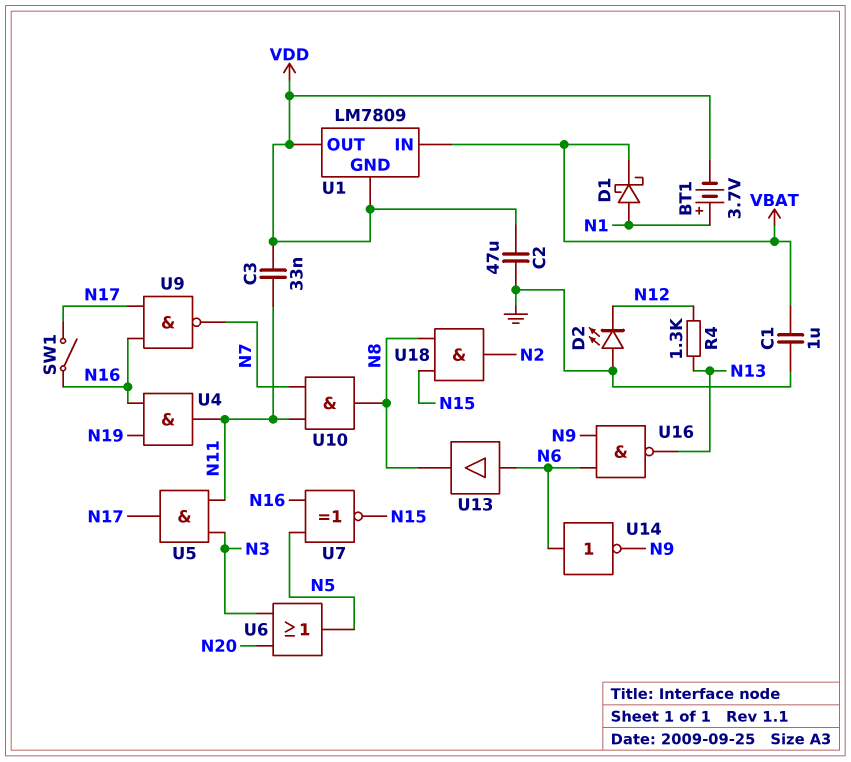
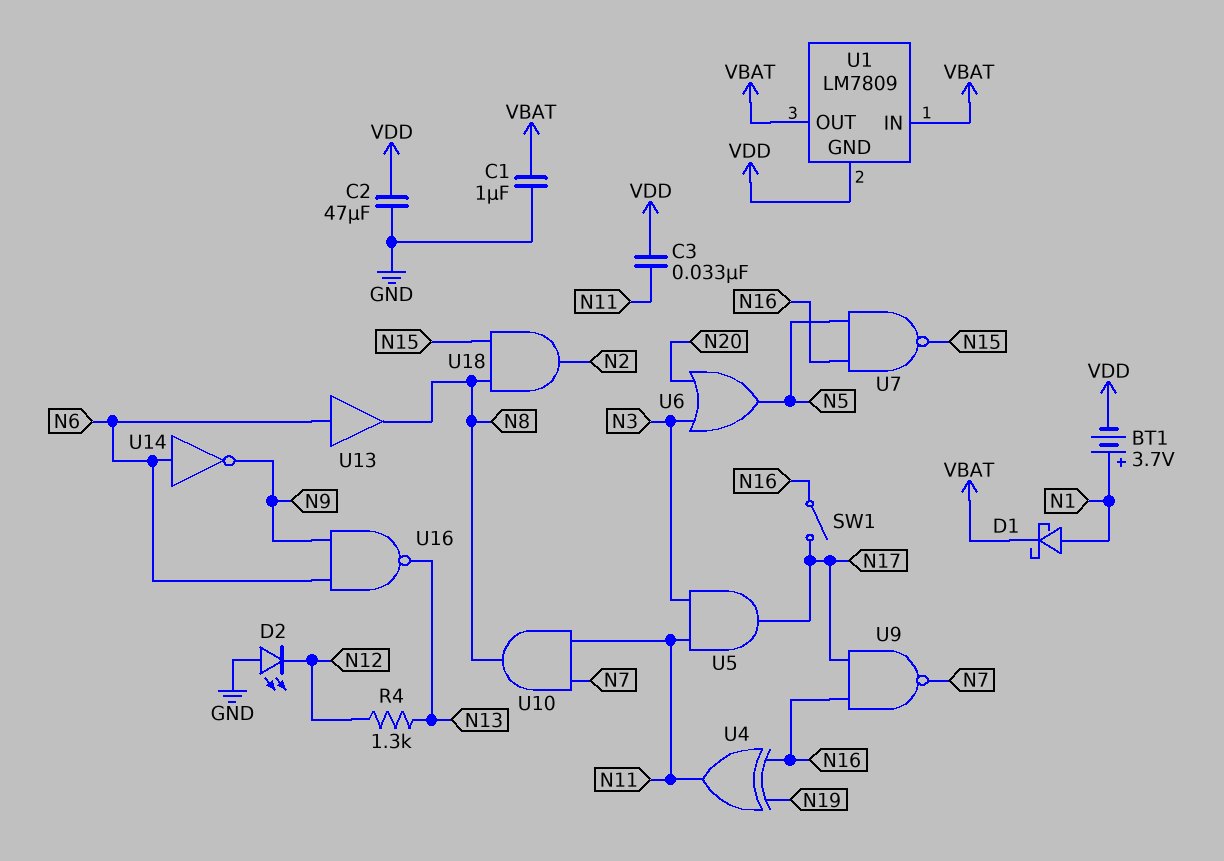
U1 pin OUT: VDD -> VBAT
U4: AND (in N16, in N19, out N11) -> XOR (in N16, in N19, out N11)
U7: XNOR (in N5, in N16, out N15) -> NAND (in N5, in N16, out N15)

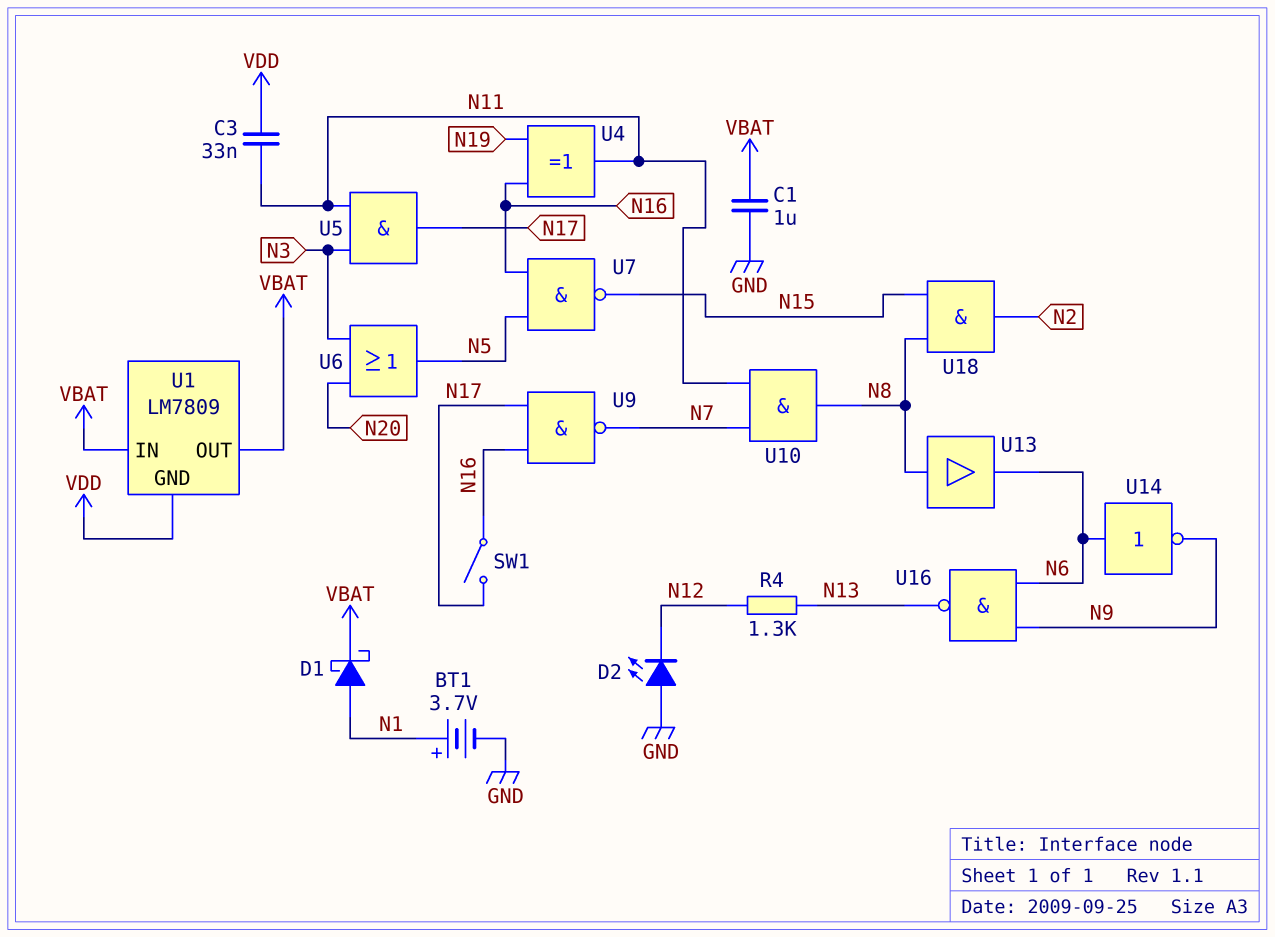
BT1: 3.7V (plus N1, minus VDD) -> 3.7V (plus N1, minus GND)
C2: 47uF (GND, VDD) -> none
U13: buffer (in N6, out N8) -> buffer (in N8, out N6)

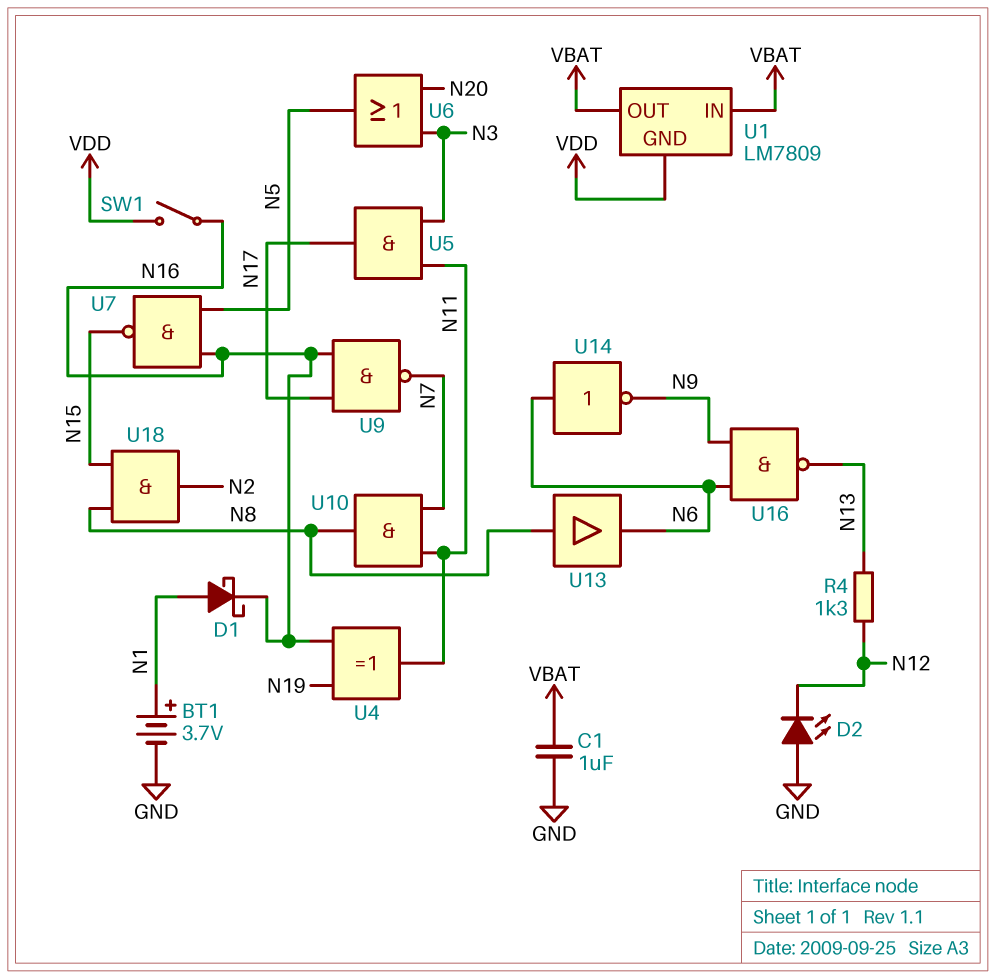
C3: 33nF (N11, VDD) -> none
D1: schottky (A N1, K VBAT) -> schottky (A N1, K N16)
SW1: switch (N16, N17) -> switch (N16, VDD)

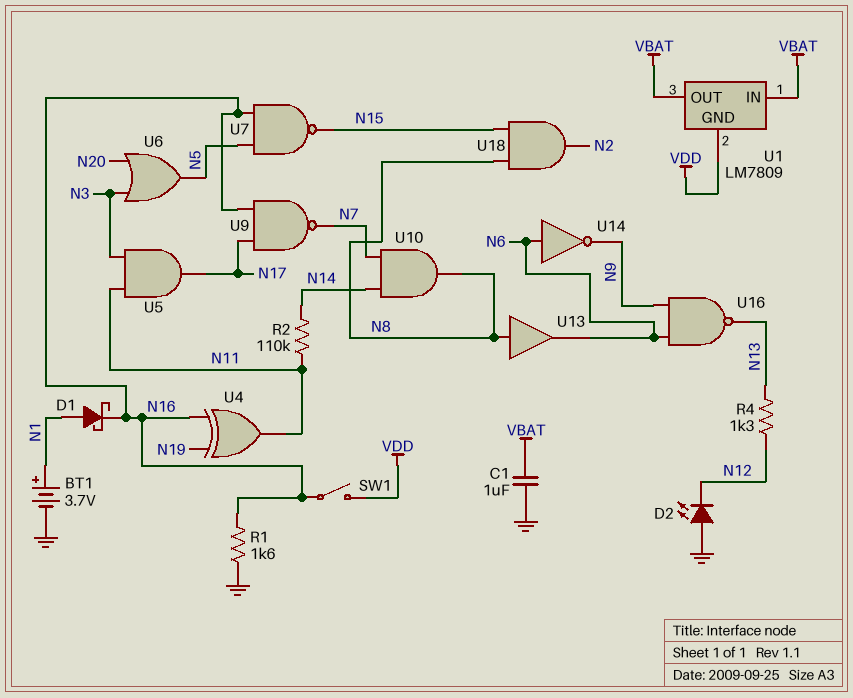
R1: none -> 1.6k (GND, N16)
R2: none -> 110k (N11, N14)
U10: AND (in N7, in N11, out N8) -> AND (in N7, in N14, out N8)

